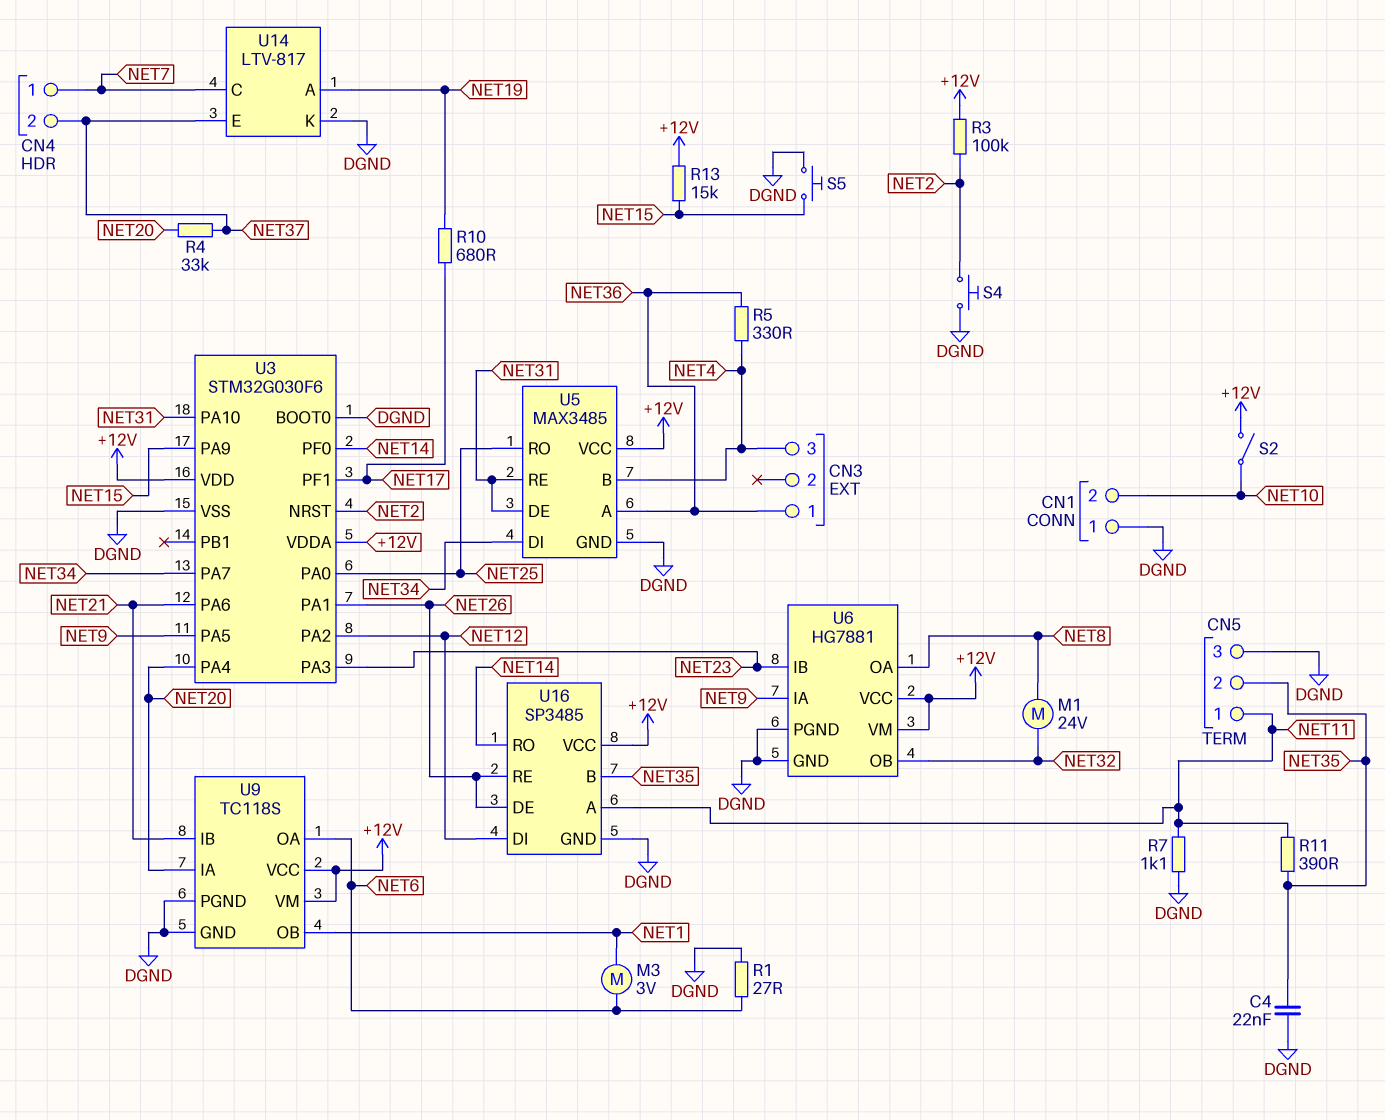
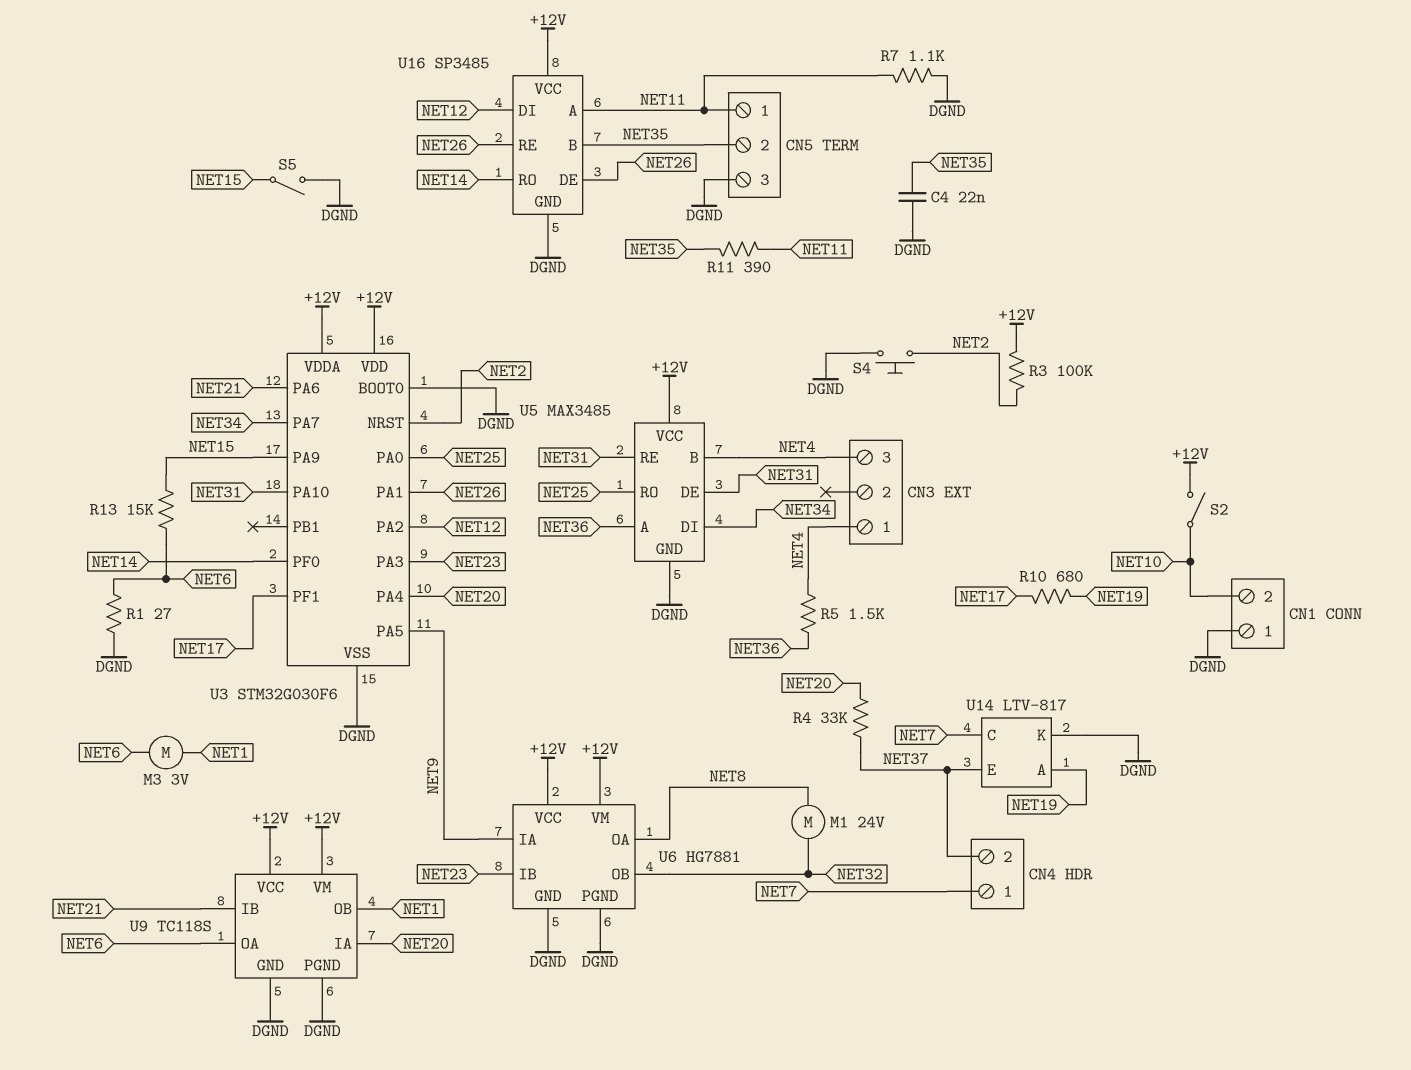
CN3 pin 1: NET36 -> NET4
R5: 330 (NET4, NET36) -> 1.5k (NET4, NET36)
R13: 15k (+12V, NET15) -> 15k (NET6, NET15)
S5: button (DGND, NET15) -> switch (DGND, NET15)

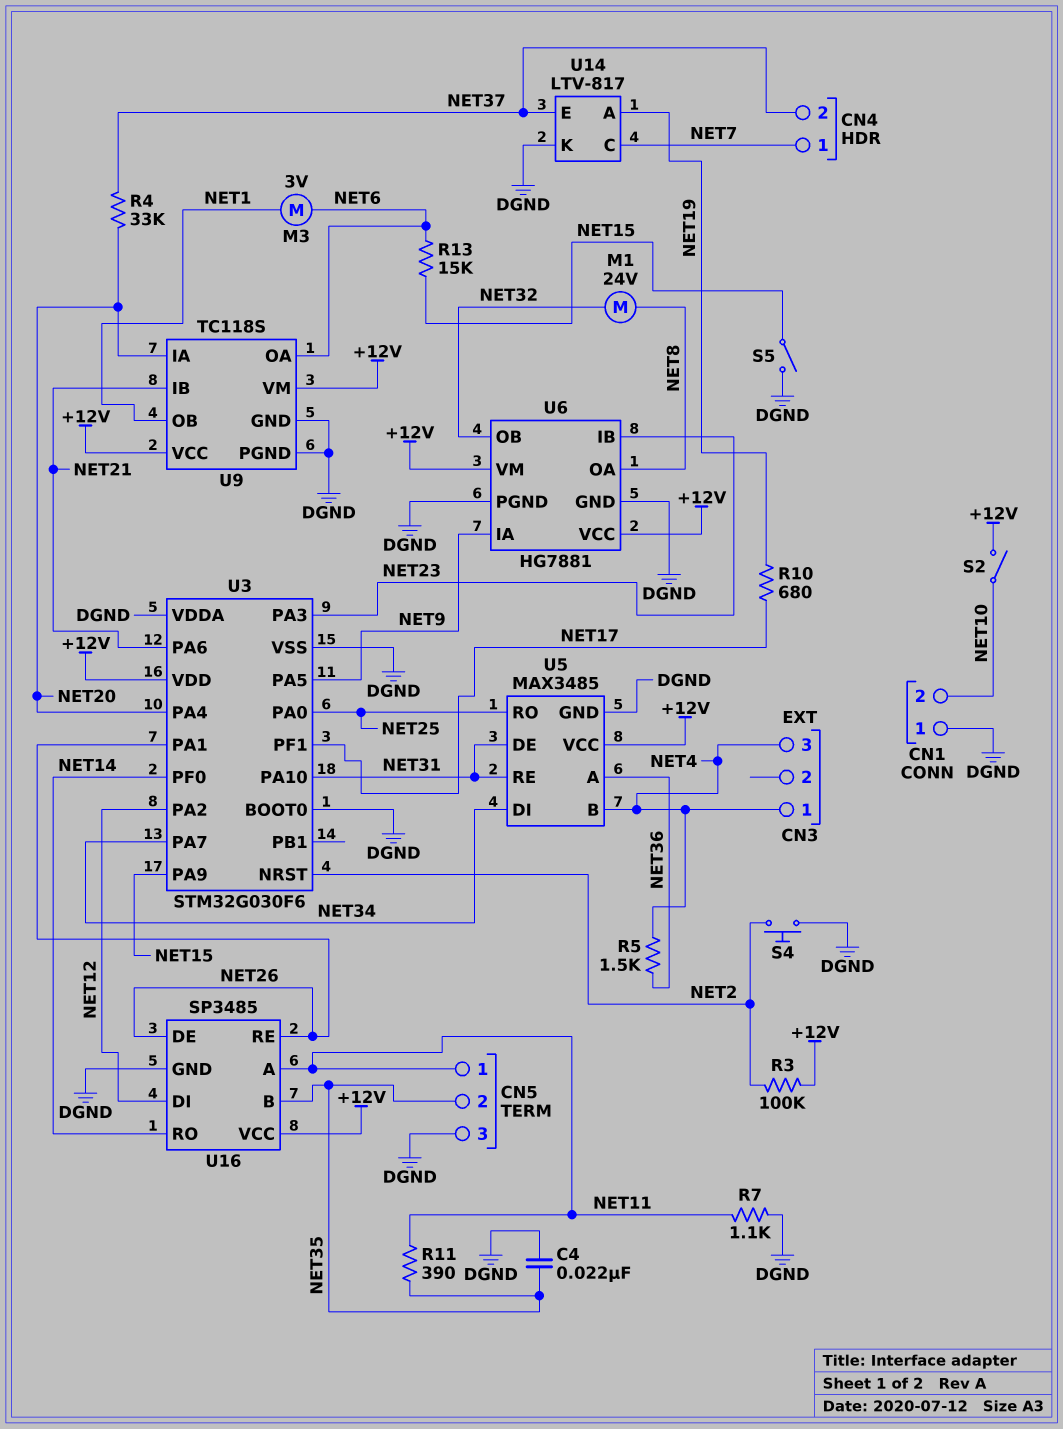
R1: 27 (DGND, NET6) -> none
U3 pin VDDA: +12V -> DGND

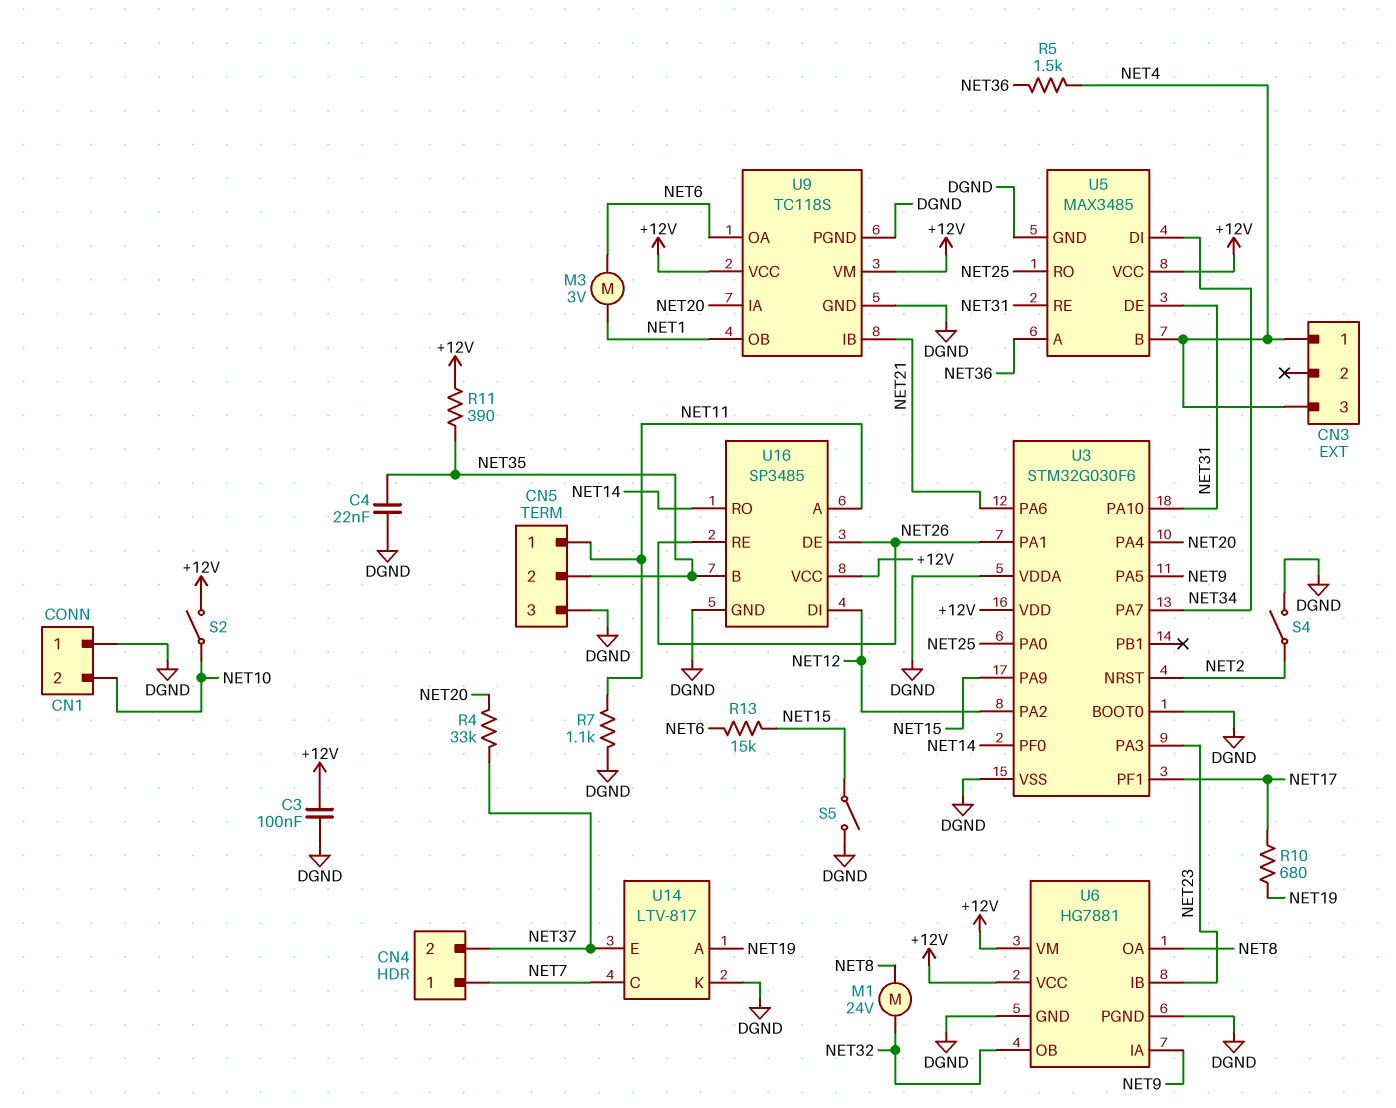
C3: none -> 100nF (+12V, DGND)
R3: 100k (+12V, NET2) -> none
R11: 390 (NET11, NET35) -> 390 (+12V, NET35)
S4: button (DGND, NET2) -> switch (DGND, NET2)

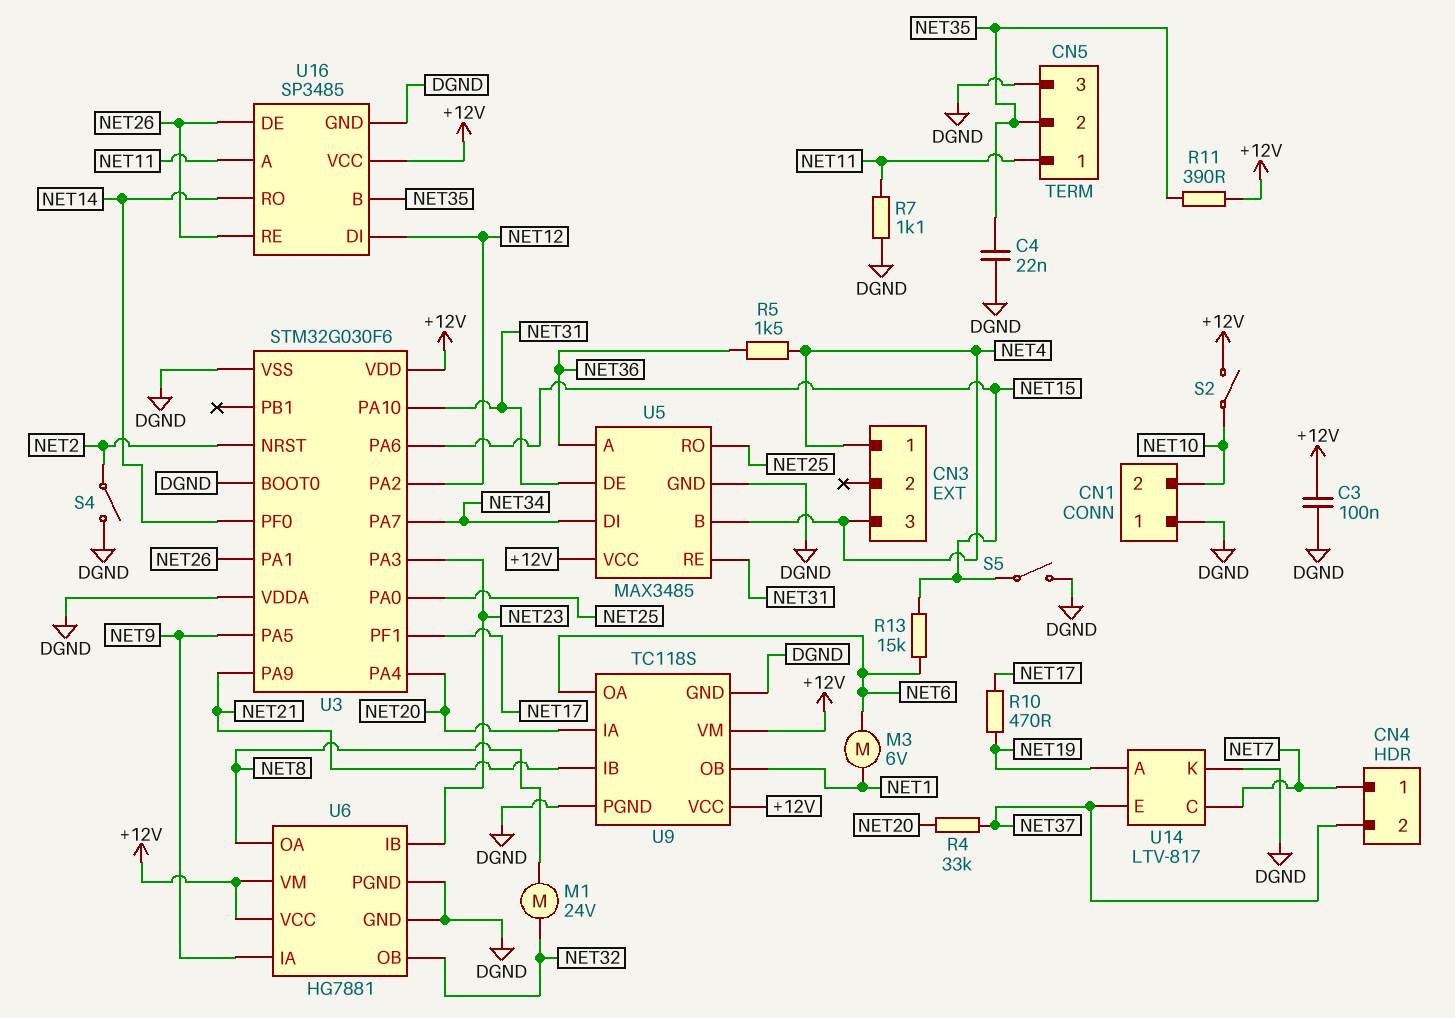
M3: motor 3V (NET1, NET6) -> motor 6V (NET1, NET6)
R10: 680 (NET17, NET19) -> 470 (NET17, NET19)
U3 pin PA6: NET21 -> NET15
U3 pin PA9: NET15 -> NET21

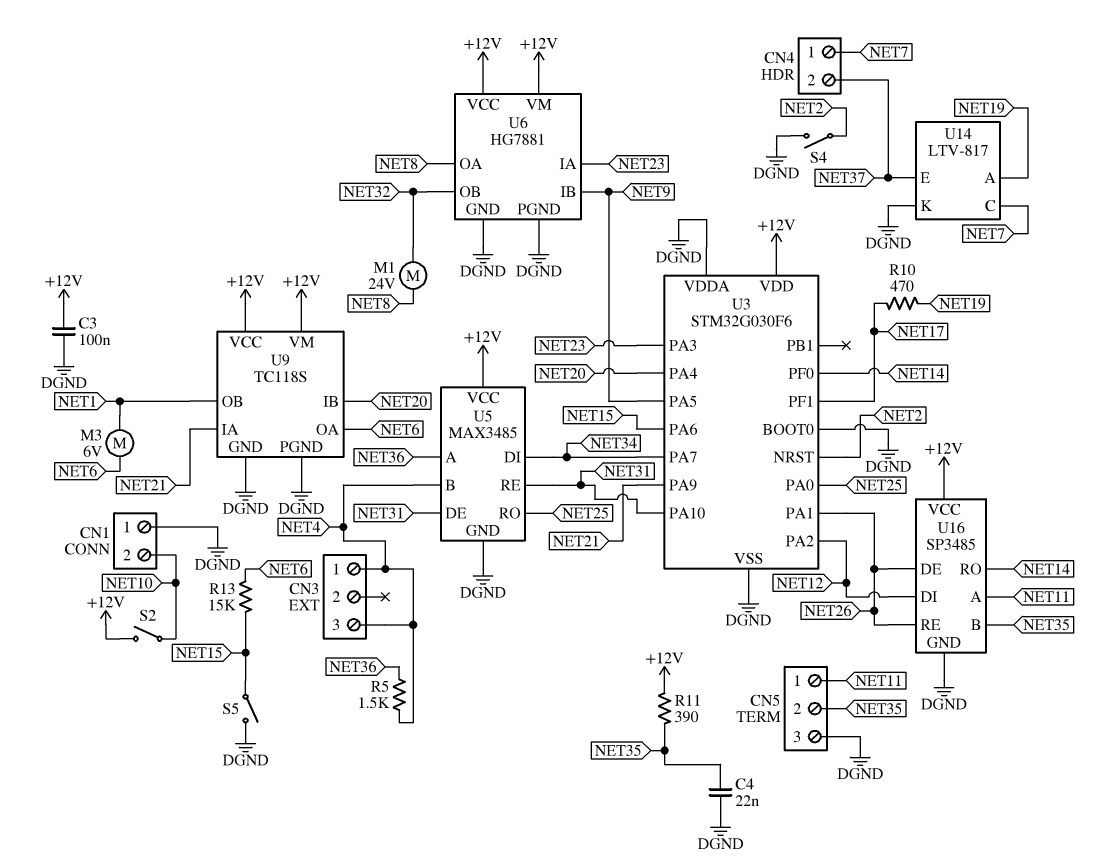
R4: 33k (NET20, NET37) -> none
R7: 1.1k (DGND, NET11) -> none
U6 pin IA: NET9 -> NET23
U6 pin IB: NET23 -> NET9
U9 pin IA: NET20 -> NET21
U9 pin IB: NET21 -> NET20

